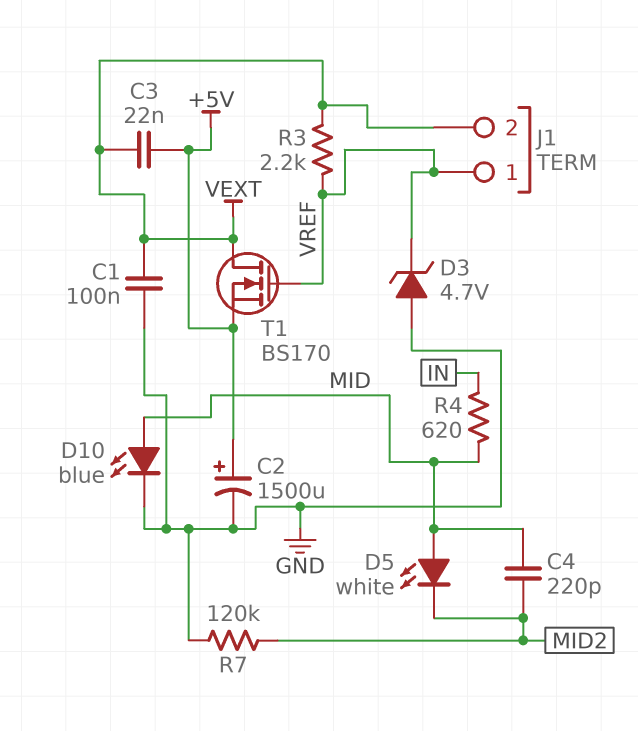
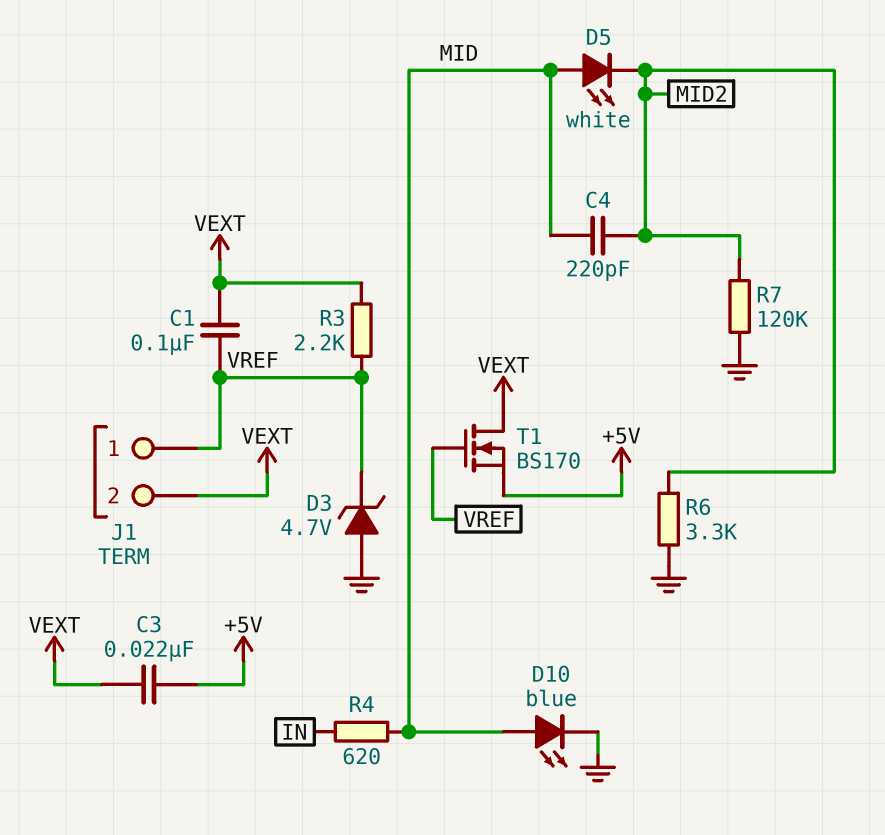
C1: 100nF (GND, VEXT) -> 100nF (VEXT, VREF)
C2: 1500uF (plus +5V, minus GND) -> none
R6: none -> 3.3k (GND, MID2)

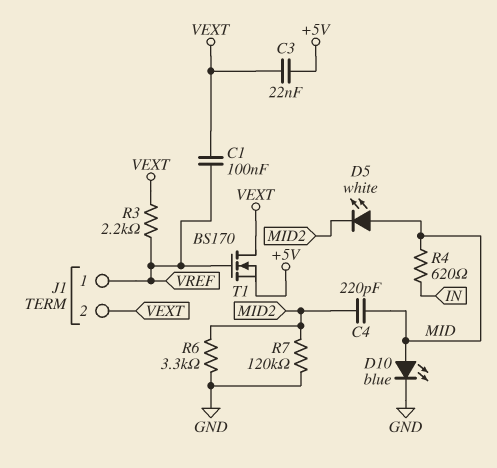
D3: zener 4.7V (A GND, K VREF) -> none

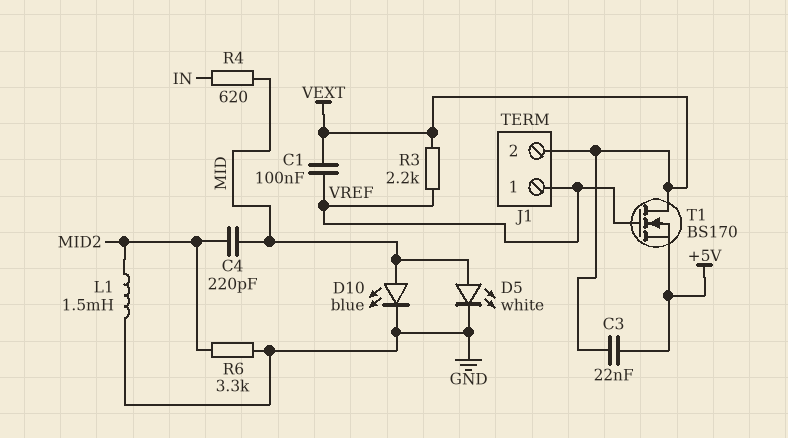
D5: LED white (A MID, K MID2) -> LED white (A MID, K GND)
L1: none -> 1.5mH (GND, MID2)
R7: 120k (GND, MID2) -> none

